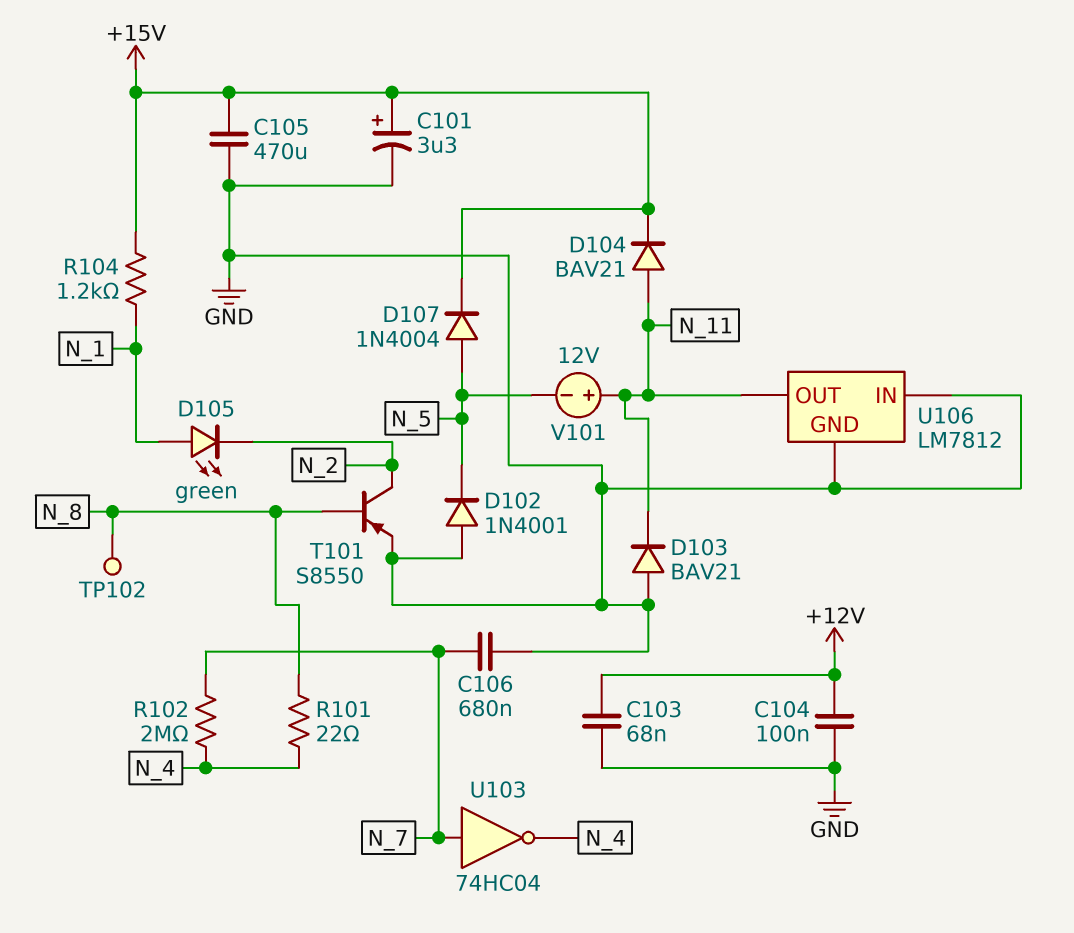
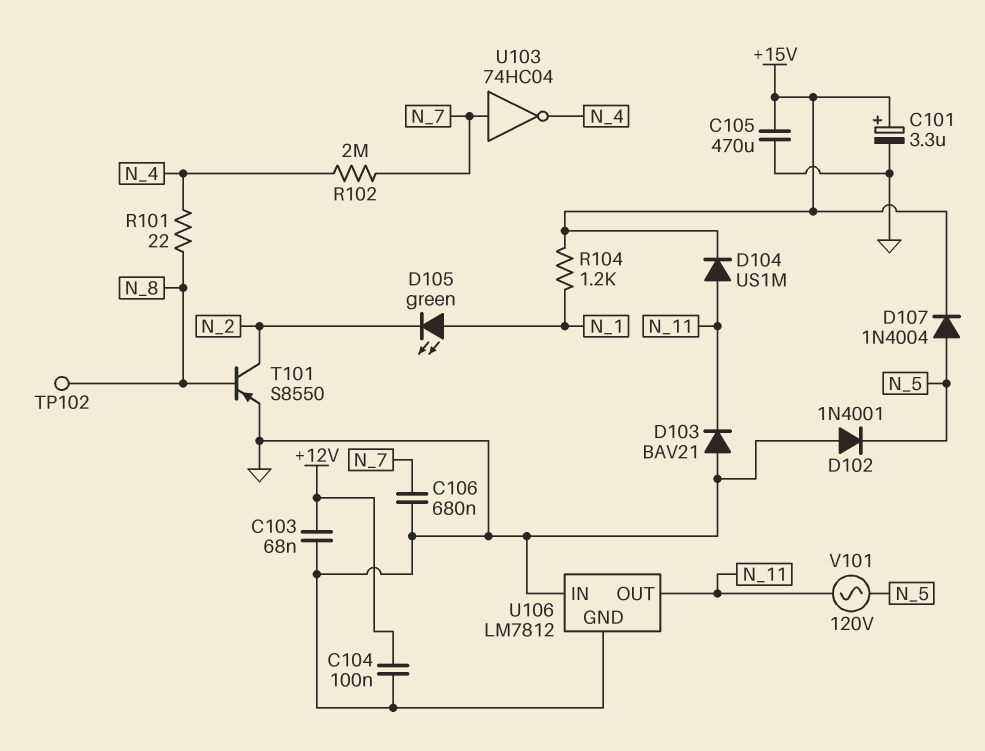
D104: diode BAV21 (A N_11, K +15V) -> diode US1M (A N_11, K +15V)
V101: 12V (plus N_11, minus N_5) -> AC 120V (N_5, N_11)

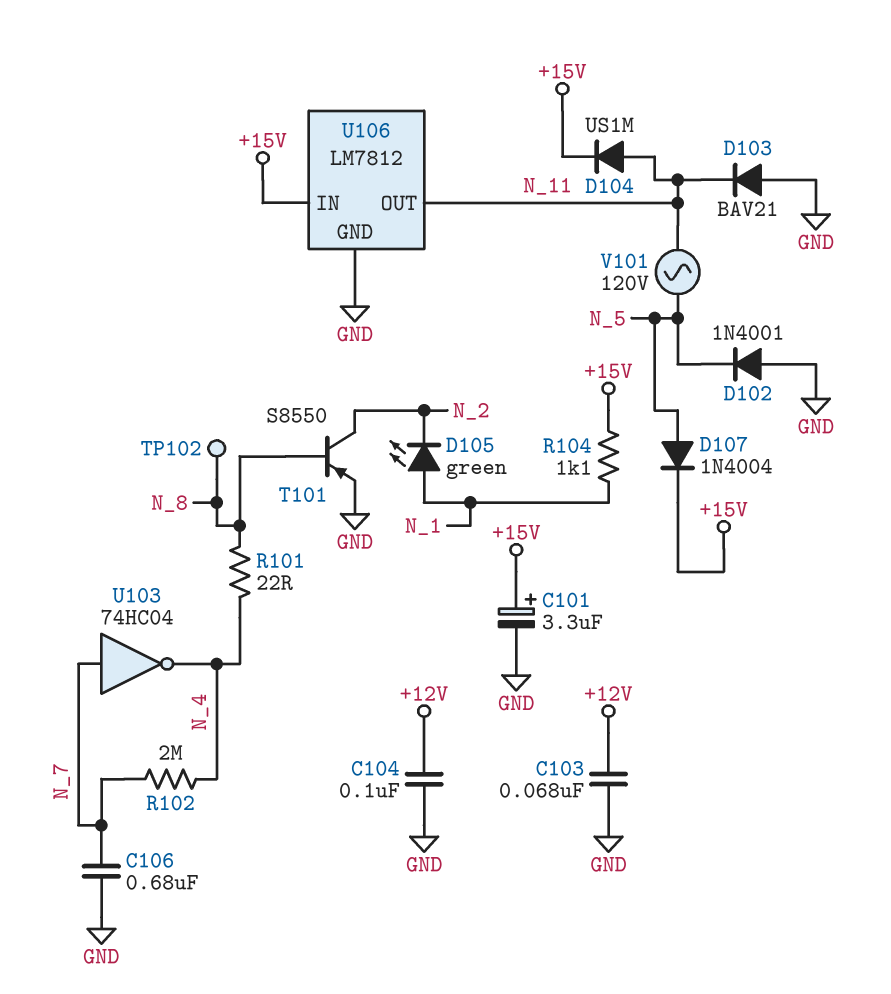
C105: 470uF (+15V, GND) -> none
R104: 1.2k (+15V, N_1) -> 1.1k (+15V, N_1)
U106 pin IN: GND -> +15V

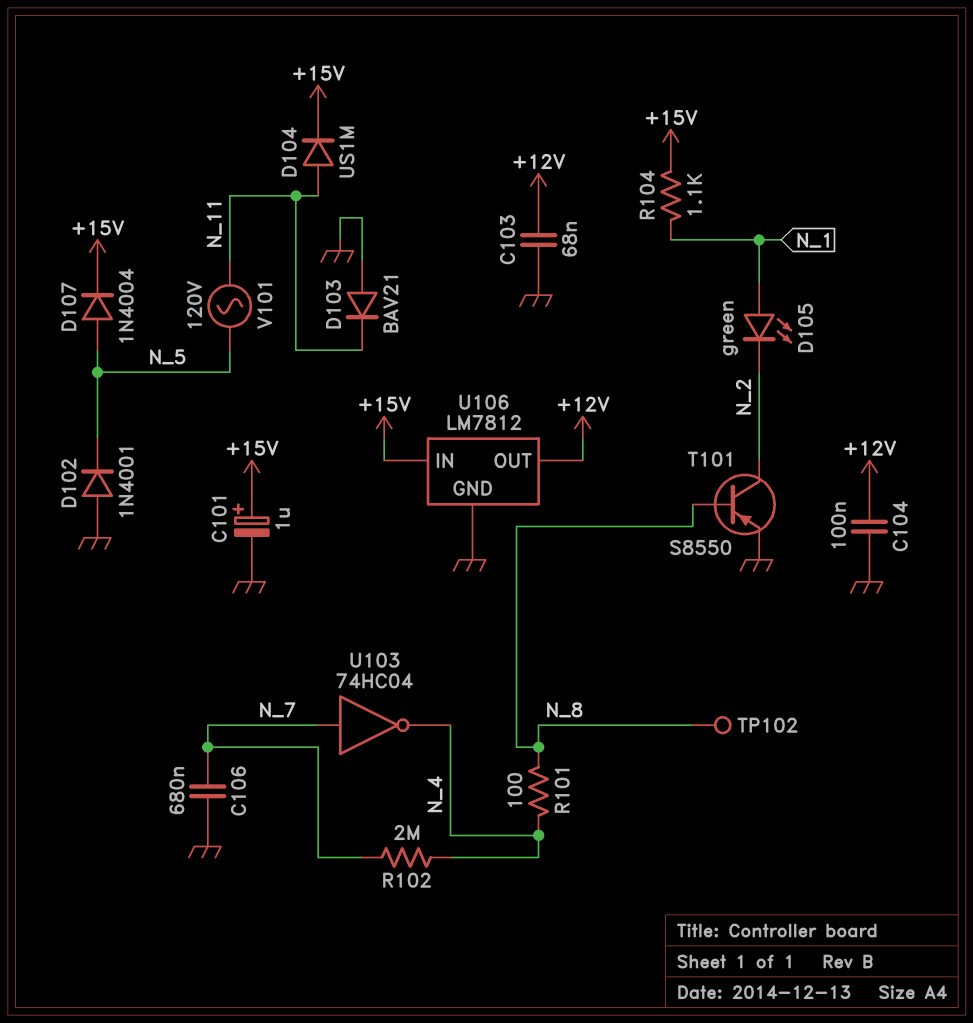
C101: 3.3uF (plus +15V, minus GND) -> 1uF (plus +15V, minus GND)
R101: 22 (N_4, N_8) -> 100 (N_4, N_8)
U106 pin OUT: N_11 -> +12V

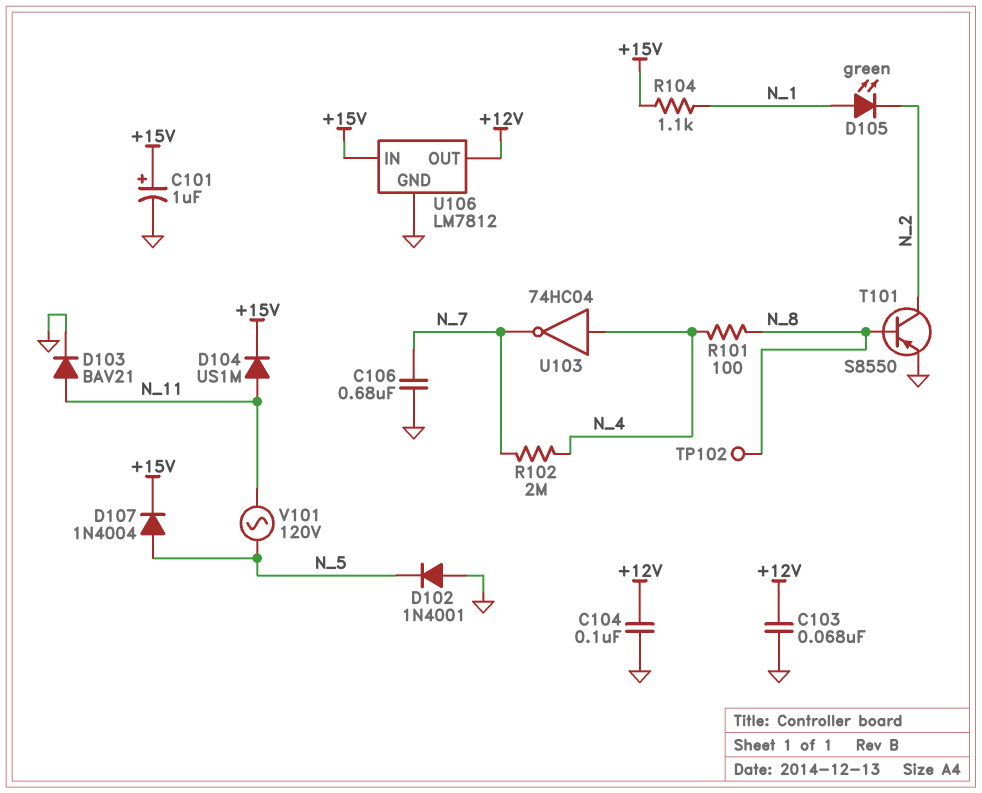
D103: diode BAV21 (A GND, K N_11) -> diode BAV21 (A N_11, K GND)
U103: NOT 74HC04 (in N_7, out N_4) -> NOT 74HC04 (in N_4, out N_7)

